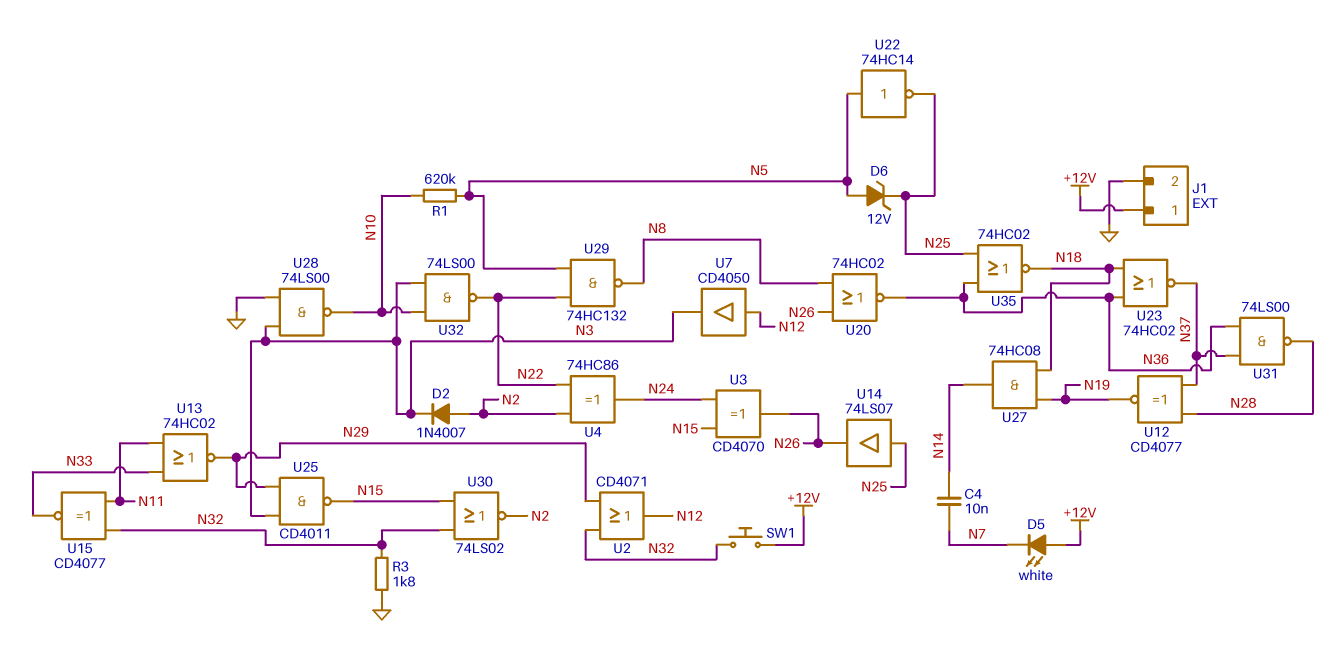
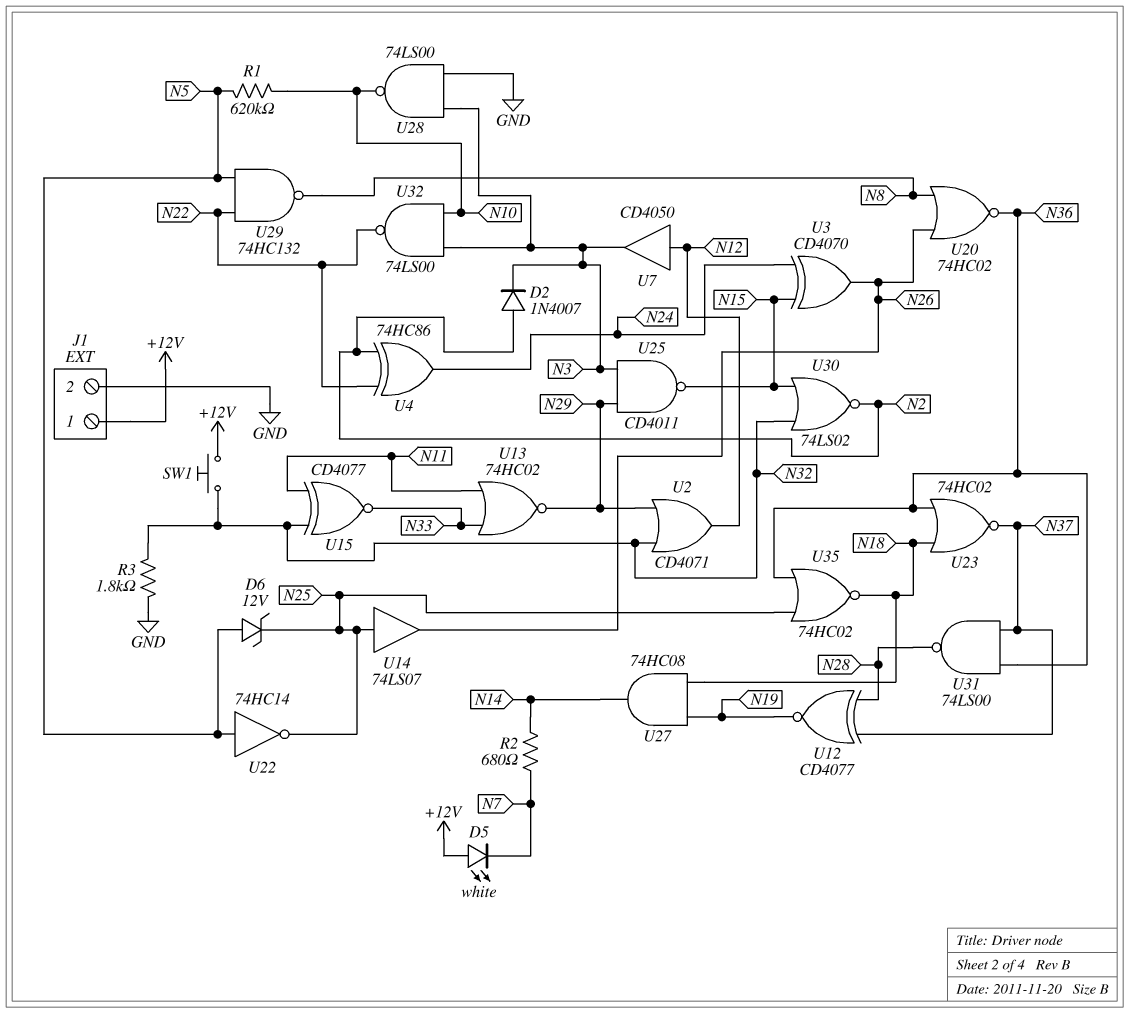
C4: 10nF (N7, N14) -> none
R2: none -> 680 (N7, N14)

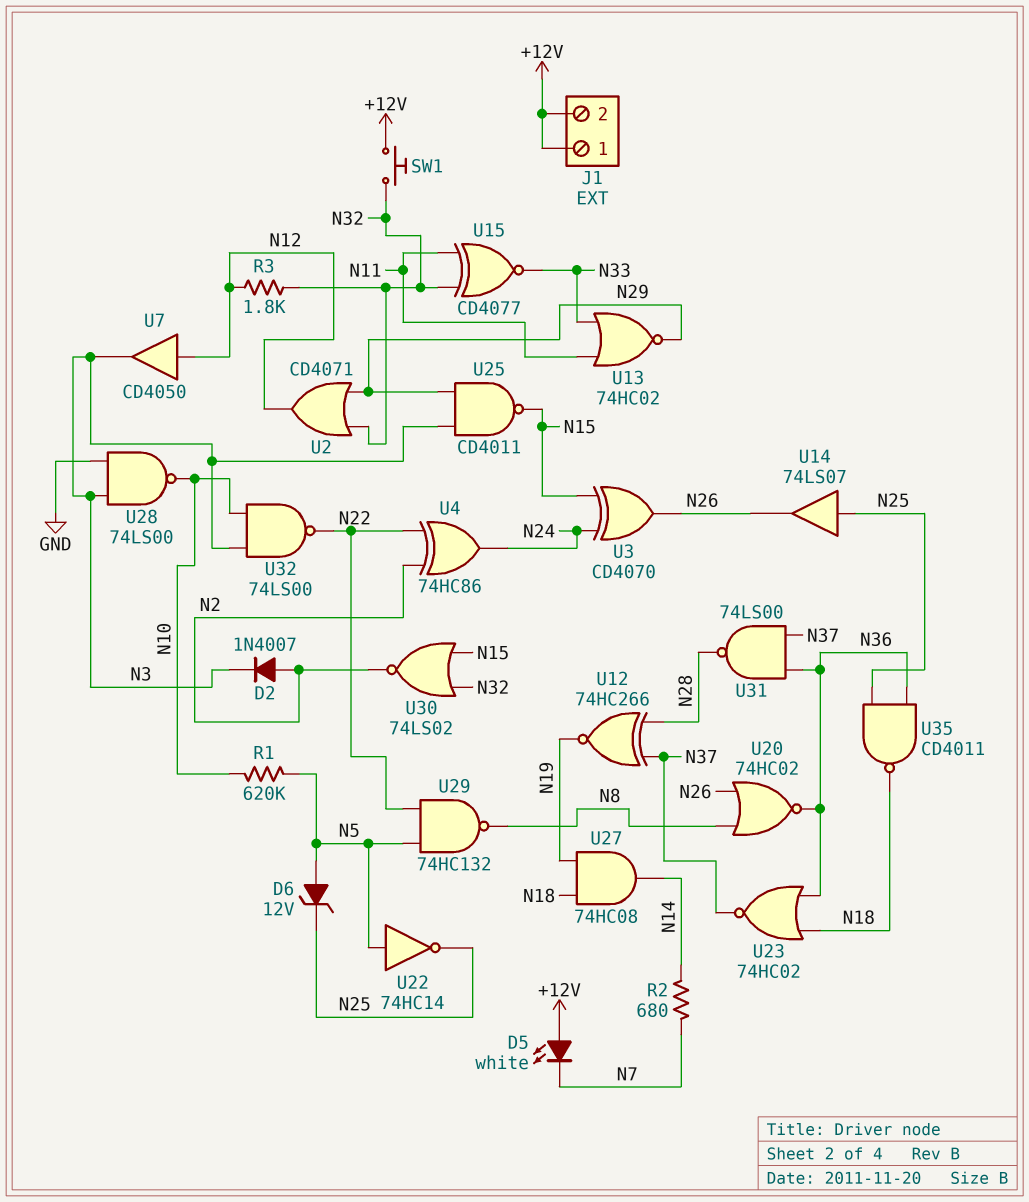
J1 pin 2: GND -> +12V
R3: 1.8k (GND, N32) -> 1.8k (N12, N32)
U12: XNOR CD4077 (in N28, in N37, out N19) -> XNOR 74HC266 (in N28, in N37, out N19)
U35: NOR 74HC02 (in N25, in N36, out N18) -> NAND CD4011 (in N25, in N36, out N18)

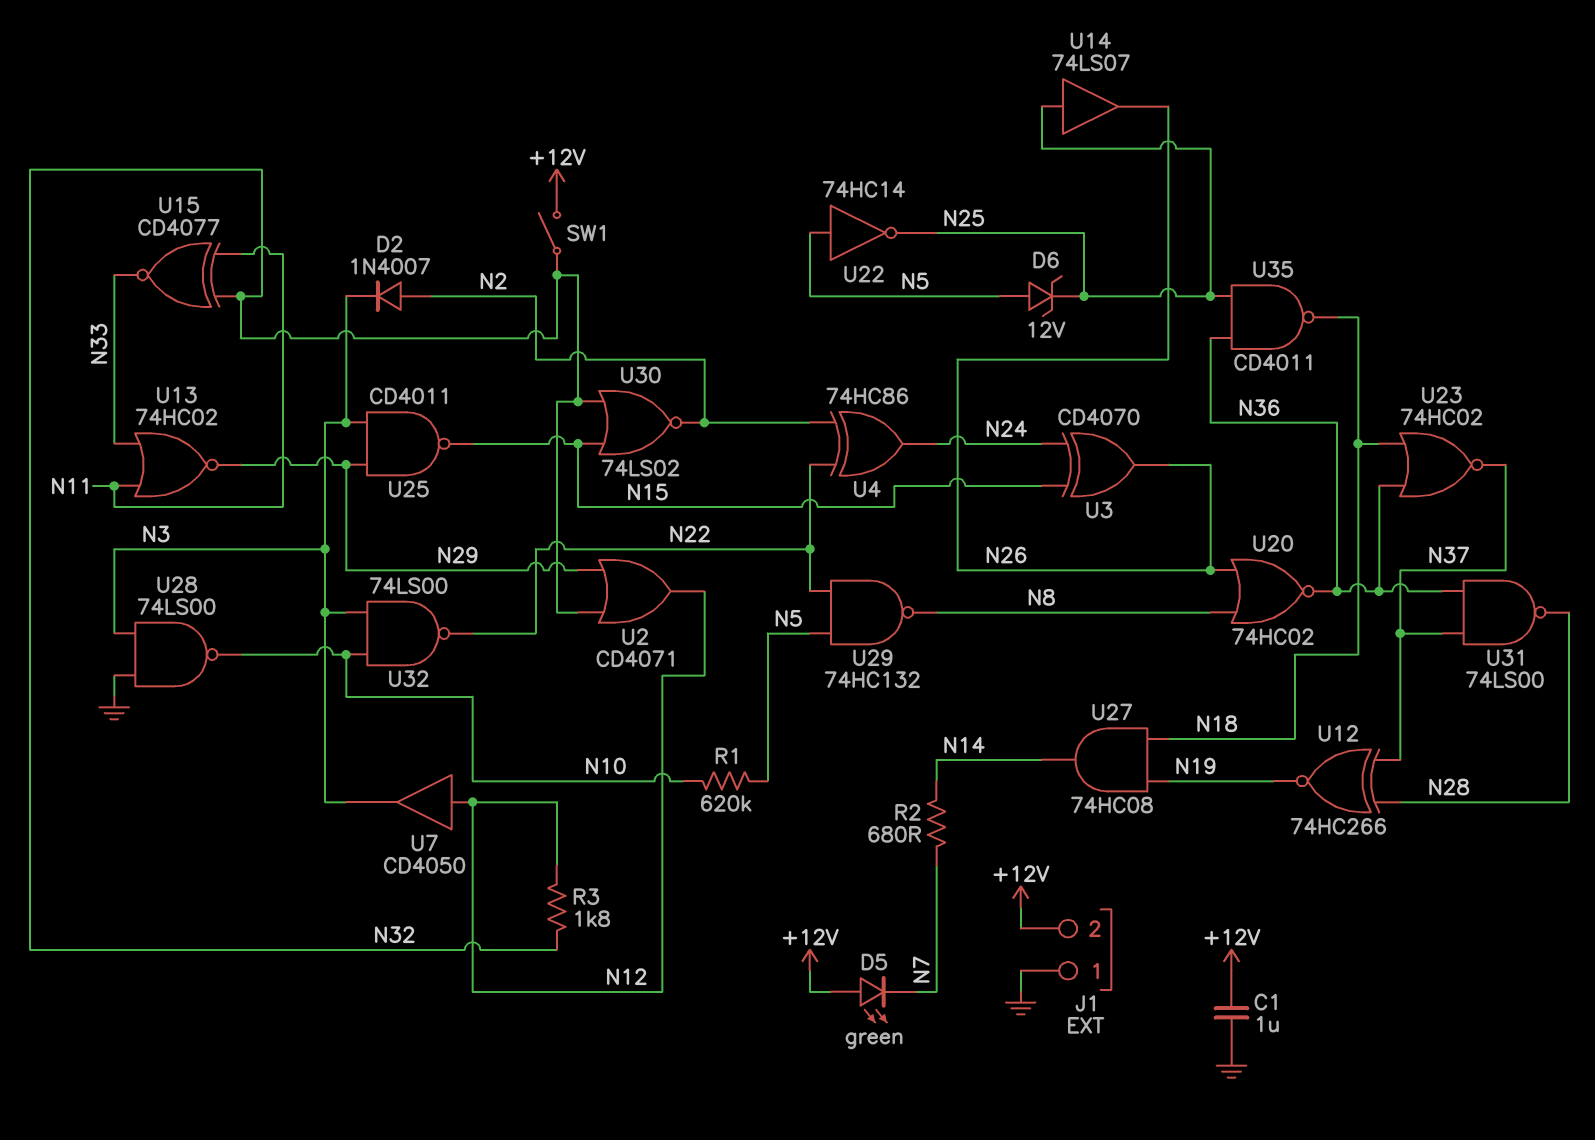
C1: none -> 1uF (+12V, GND)
D5: LED white (A +12V, K N7) -> LED green (A +12V, K N7)
J1 pin 1: +12V -> GND
SW1: button (+12V, N32) -> switch (+12V, N32)

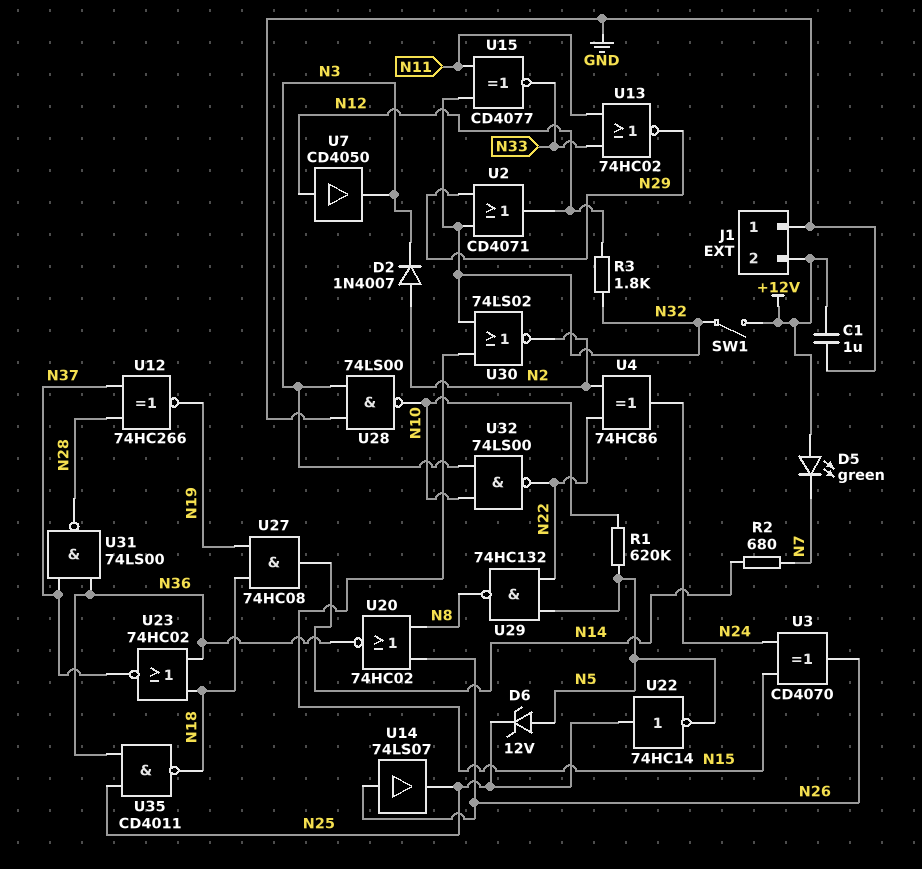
U14: buffer 74LS07 (in N25, out N26) -> buffer 74LS07 (in N26, out N25)
U22: NOT 74HC14 (in N5, out N25) -> NOT 74HC14 (in N25, out N5)
U25: NAND CD4011 (in N3, in N29, out N15) -> none

